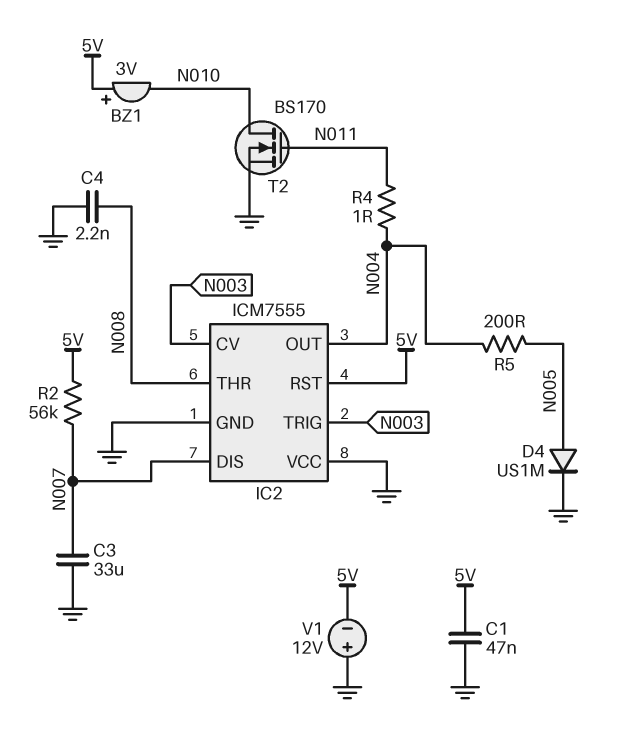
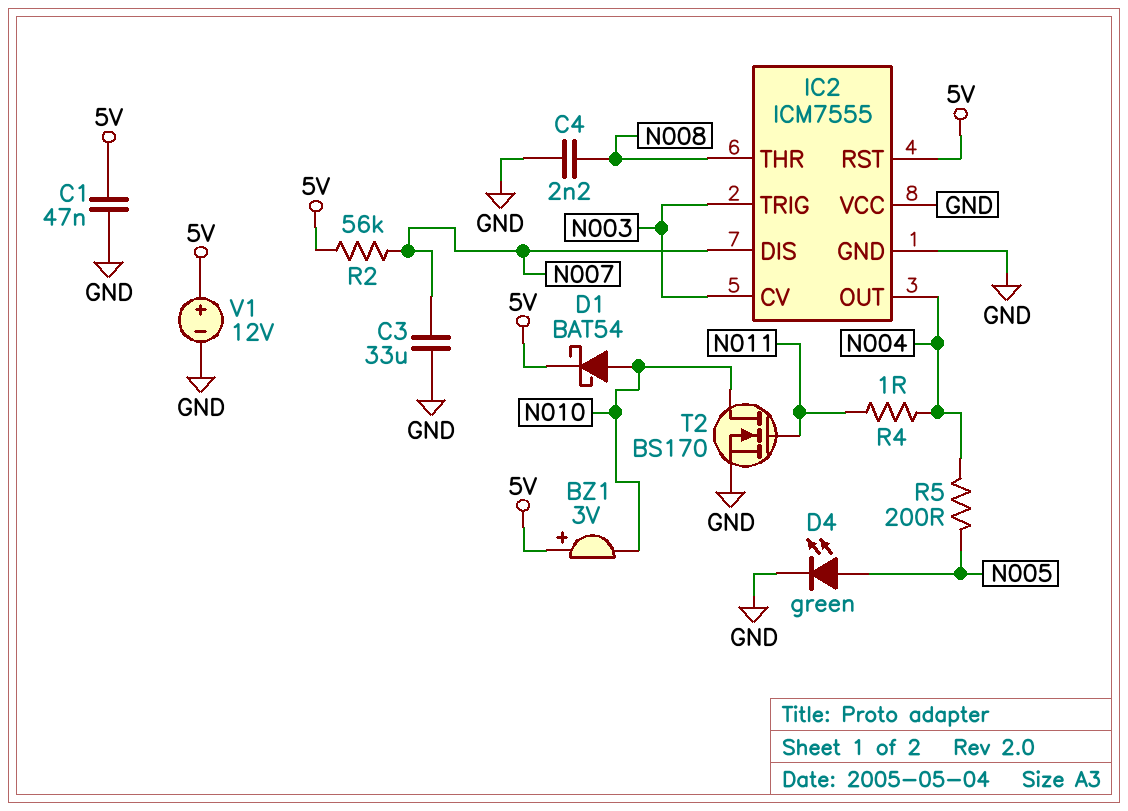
D1: none -> schottky BAT54 (A N010, K 5V)
D4: diode US1M (A N005, K GND) -> LED green (A N005, K GND)
V1: 12V (plus GND, minus 5V) -> 12V (plus 5V, minus GND)

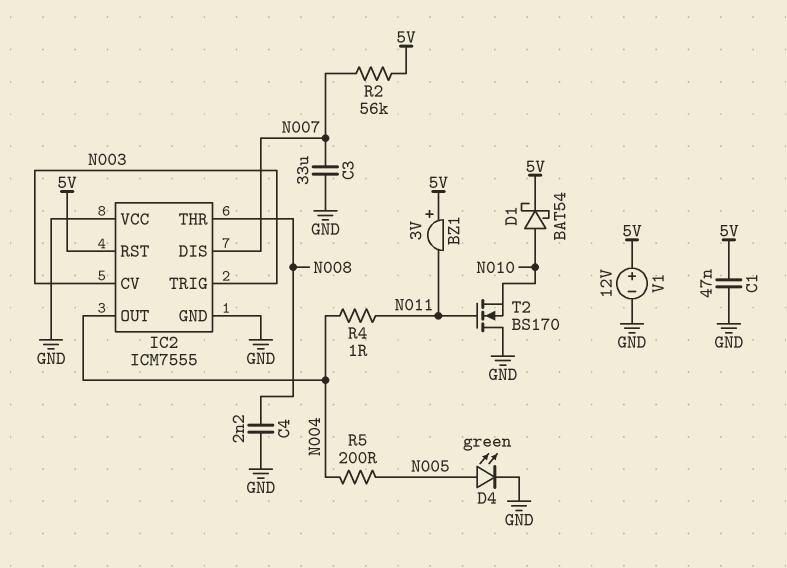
BZ1: buzzer 3V (plus 5V, minus N010) -> buzzer 3V (plus 5V, minus N011)
T2: NMOS BS170 (G N011, D N010, S GND) -> NMOS BS170 (G N011, D GND, S N010)

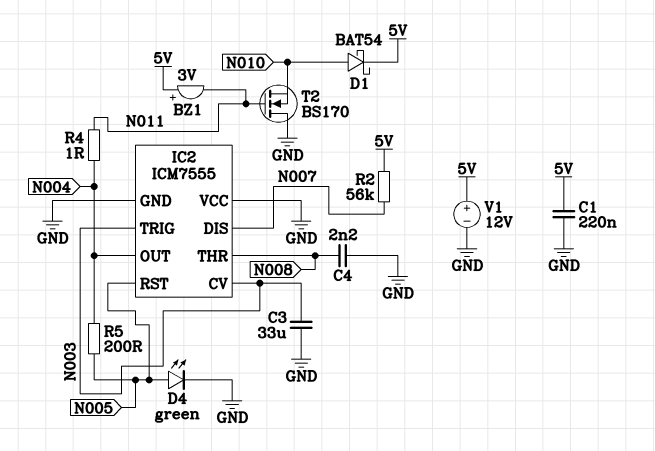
C1: 47nF (5V, GND) -> 220nF (5V, GND)
C3: 33uF (GND, N007) -> 33uF (GND, N003)
IC2 pin RST: 5V -> N005

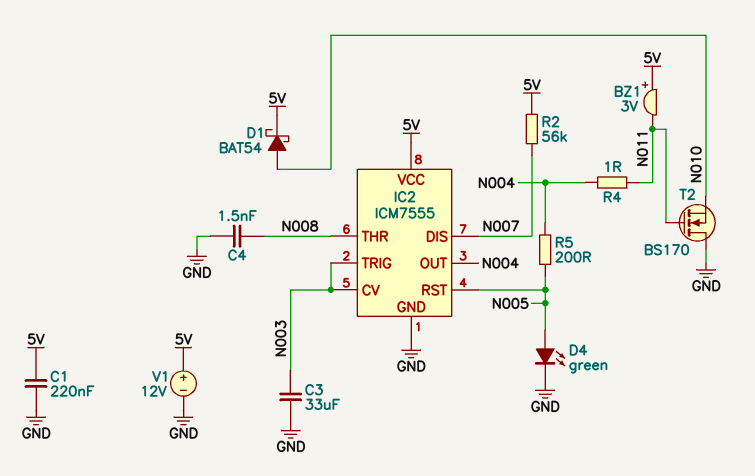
C4: 2.2nF (GND, N008) -> 1.5nF (GND, N008)
IC2 pin VCC: GND -> 5V

